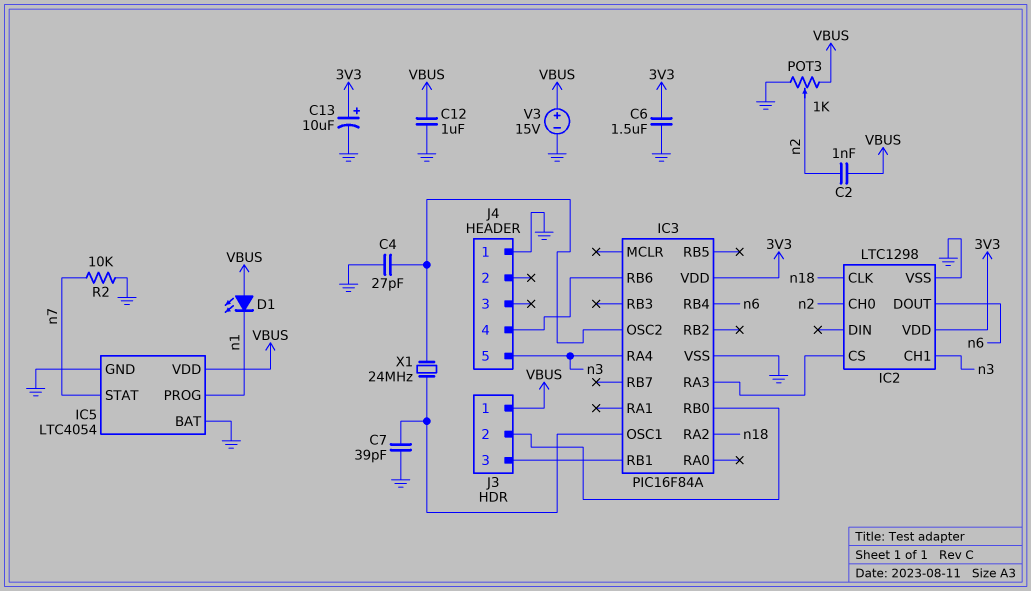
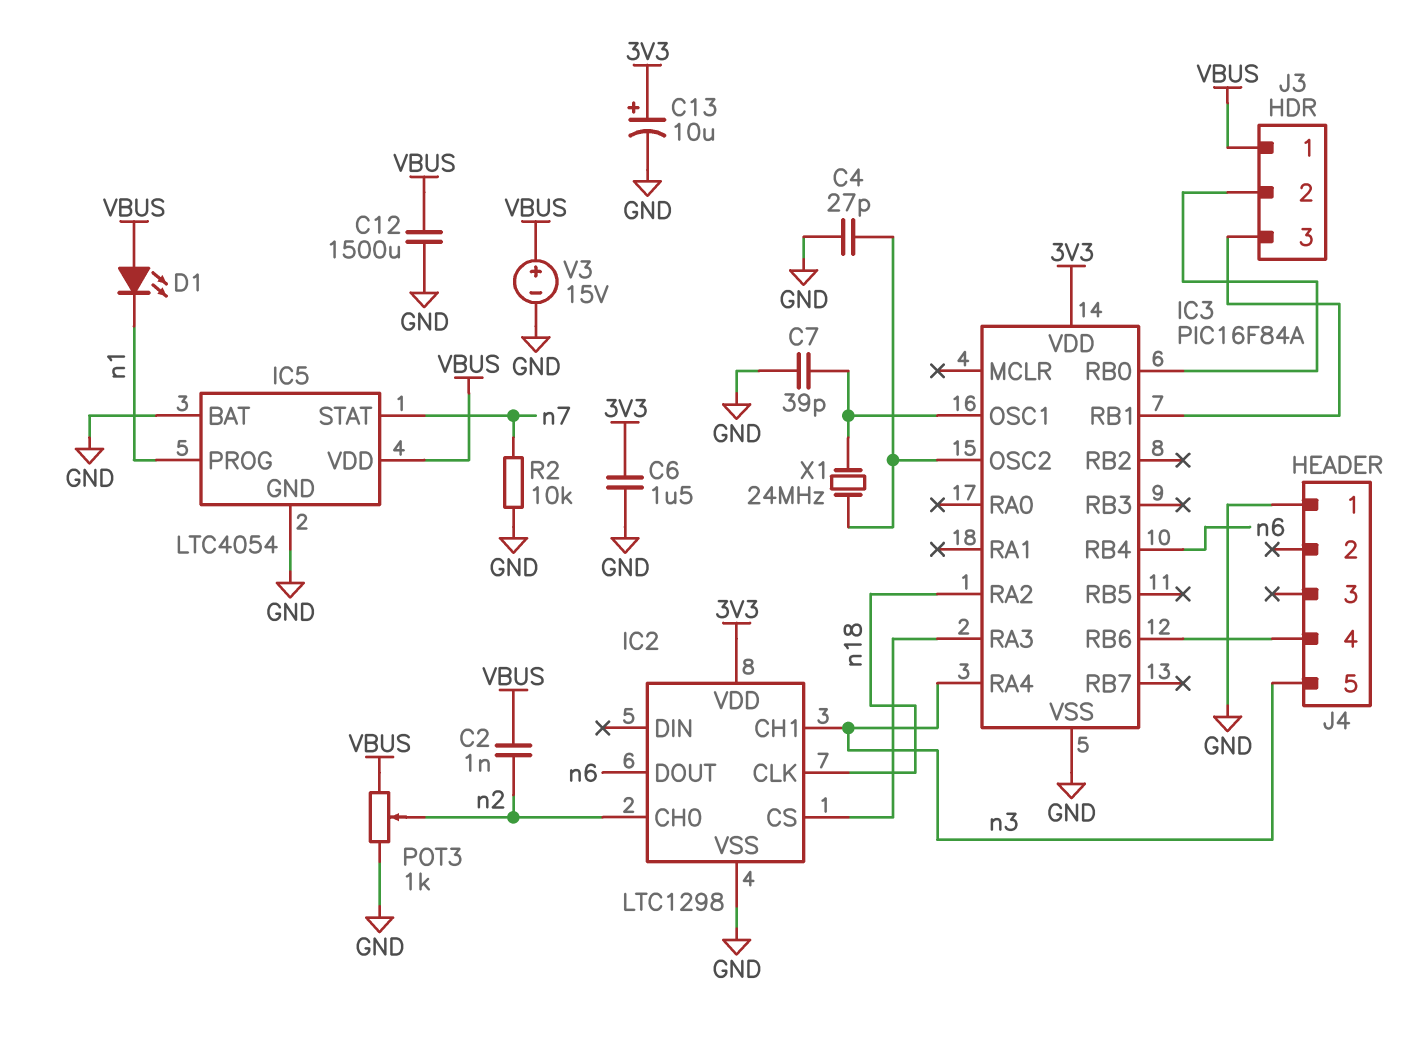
C12: 1uF (GND, VBUS) -> 1500uF (GND, VBUS)

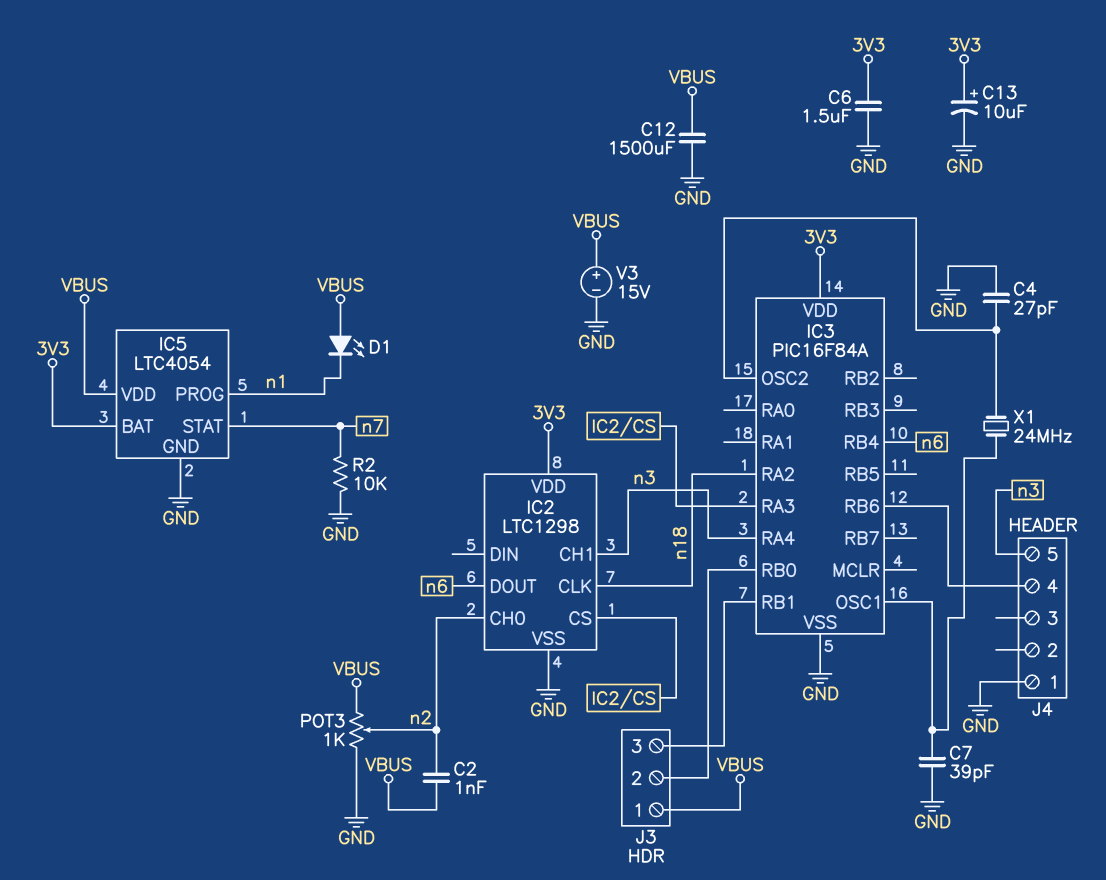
IC5 pin BAT: GND -> 3V3

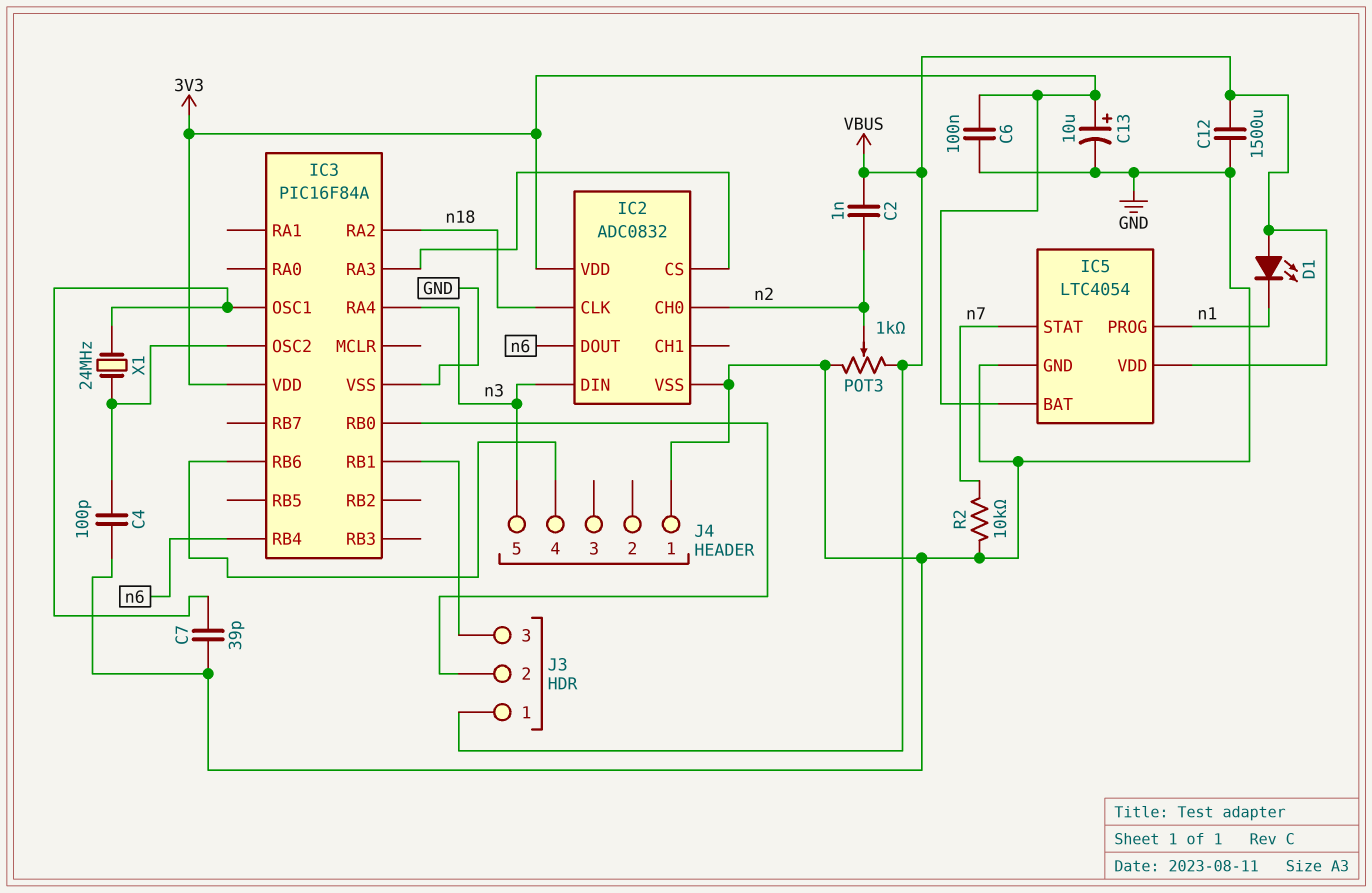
C4: 27pF (GND, IC3/OSC2) -> 100pF (GND, IC3/OSC2)
C6: 1.5uF (3V3, GND) -> 100nF (3V3, GND)
IC2: LTC1298 -> ADC0832
IC2 pin CH1: n3 -> none
IC2 pin DIN: none -> n3
V3: 15V (plus VBUS, minus GND) -> none

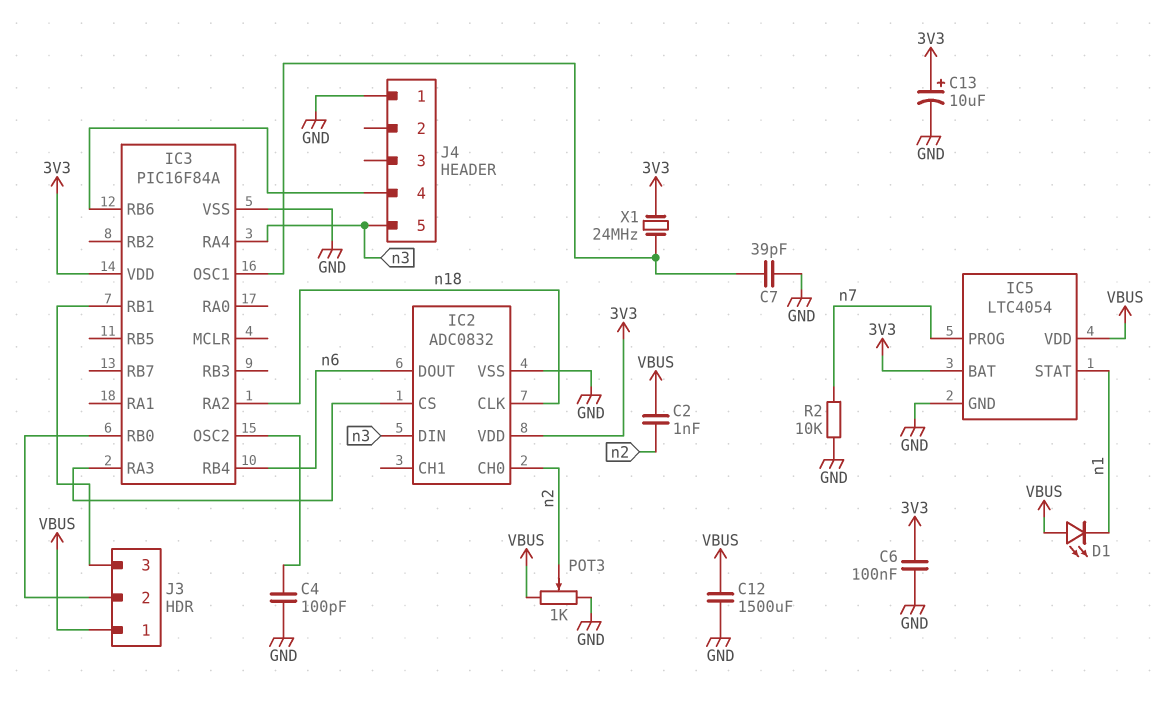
IC5 pin PROG: n1 -> n7
IC5 pin STAT: n7 -> n1
X1: 24MHz (IC3/OSC1, IC3/OSC2) -> 24MHz (3V3, IC3/OSC1)

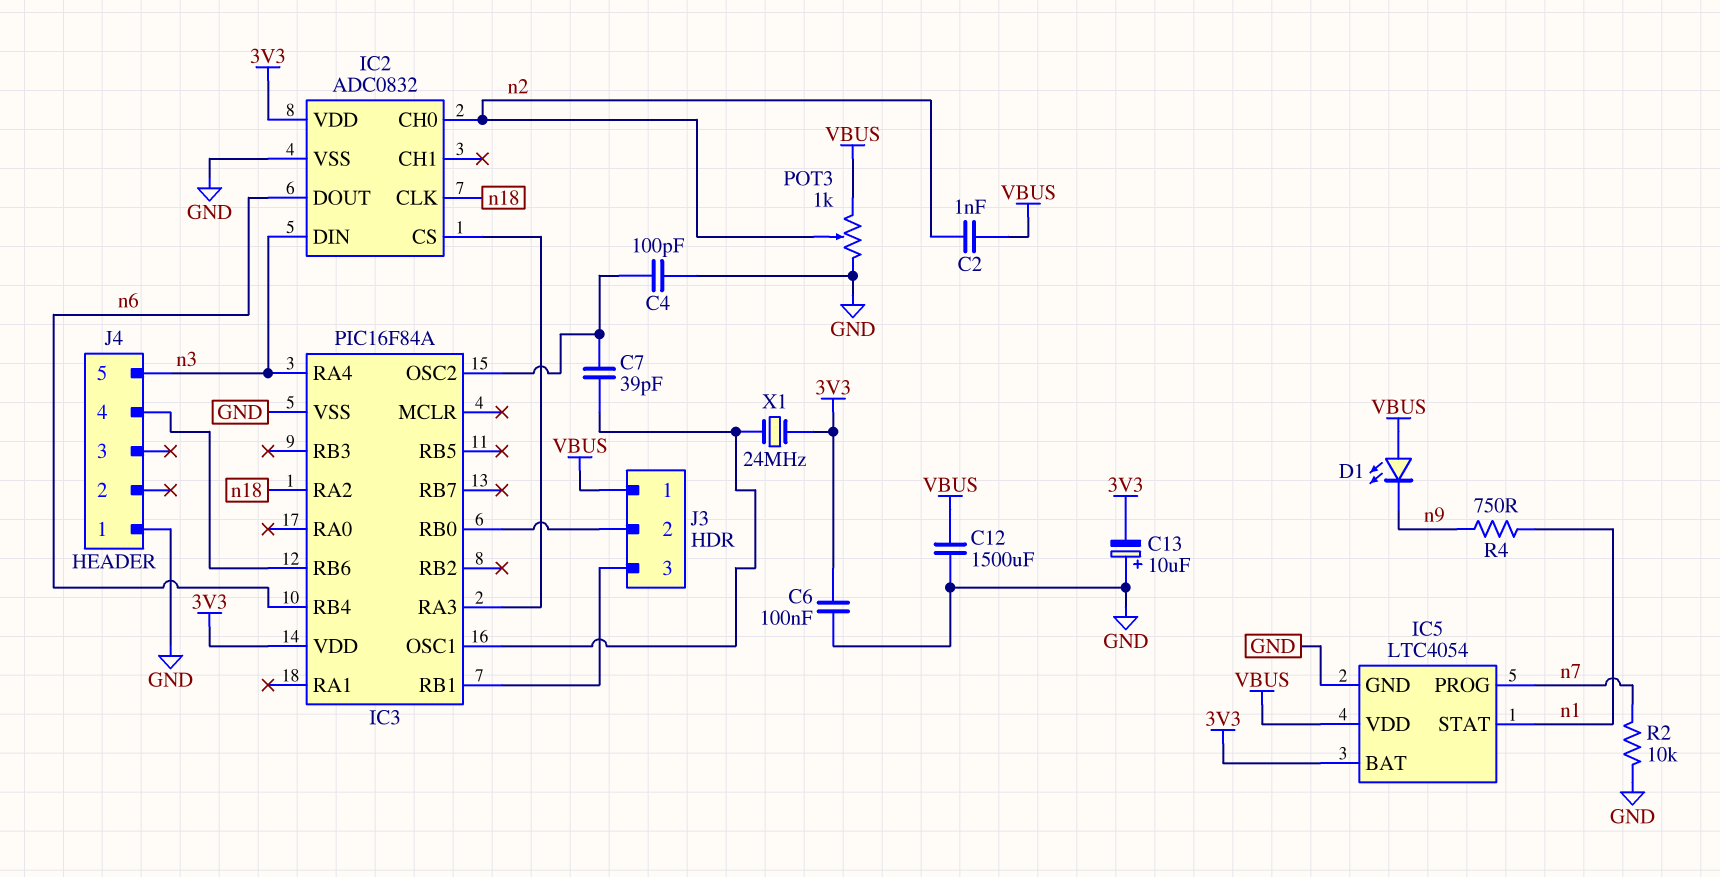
C7: 39pF (GND, IC3/OSC1) -> 39pF (IC3/OSC1, IC3/OSC2)
C13: 10uF (plus 3V3, minus GND) -> 10uF (plus GND, minus 3V3)
D1: LED (A VBUS, K n1) -> LED (A VBUS, K n9)
R4: none -> 750 (n1, n9)

